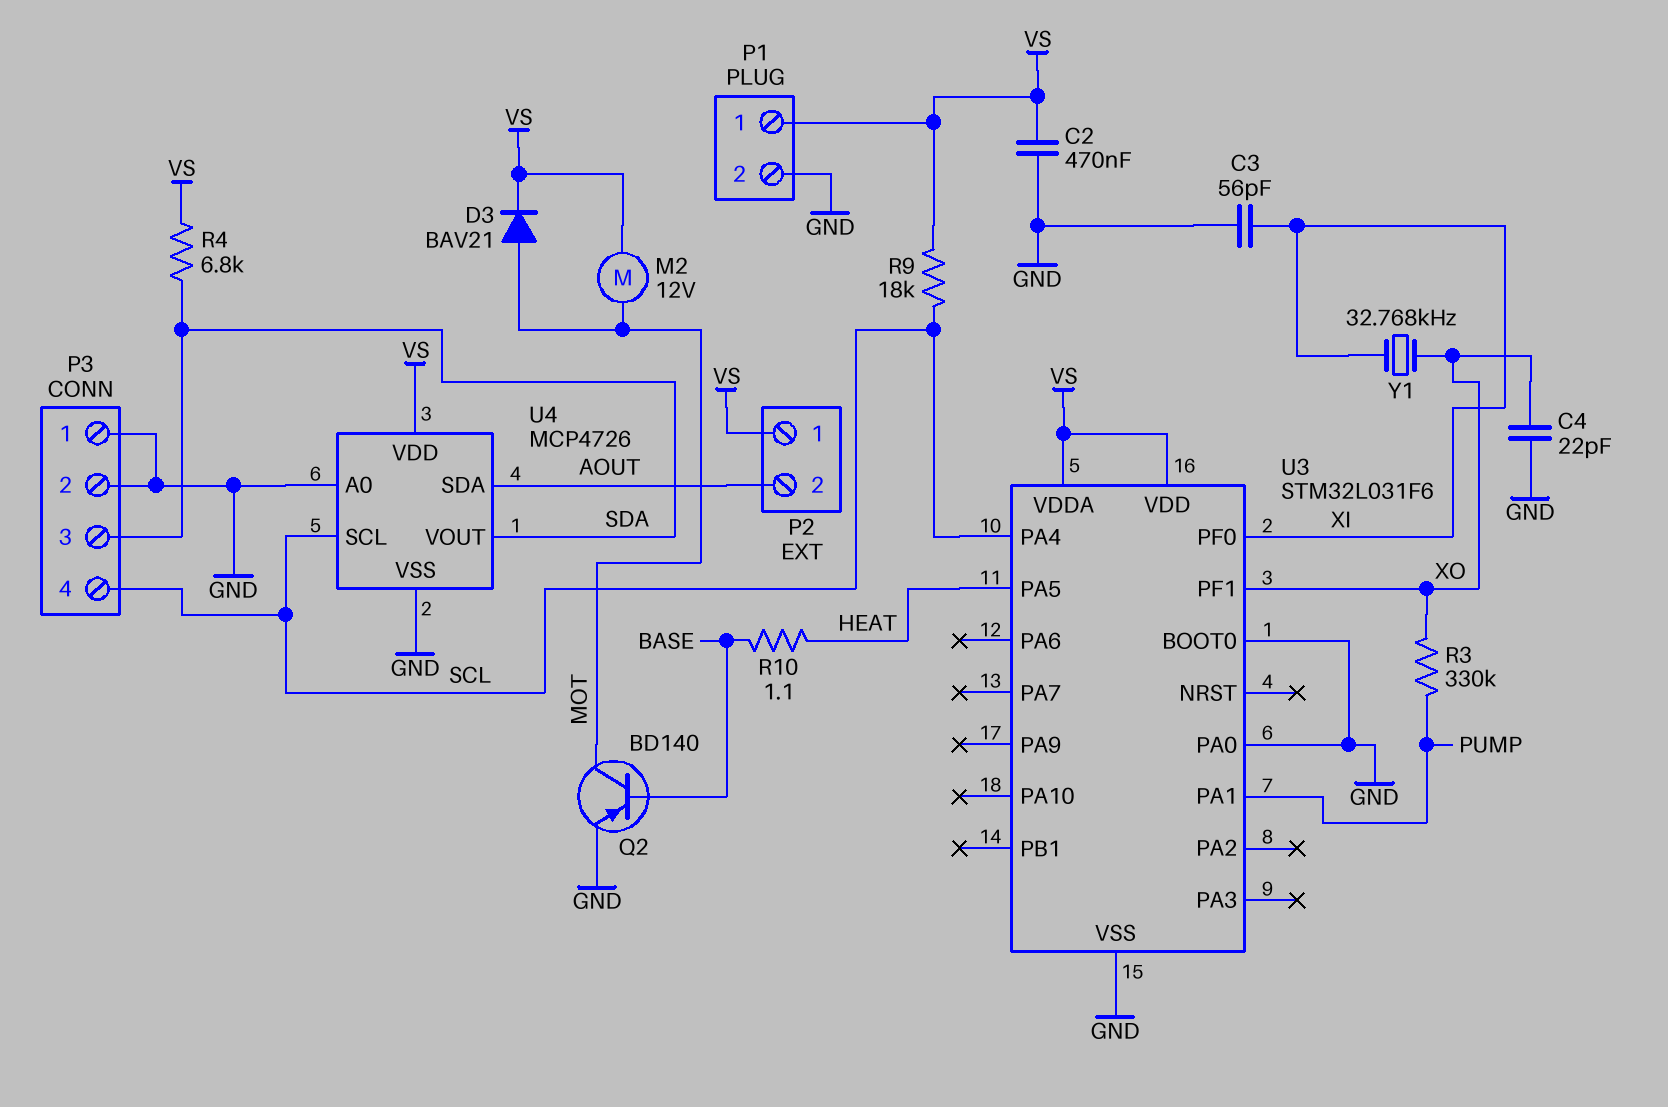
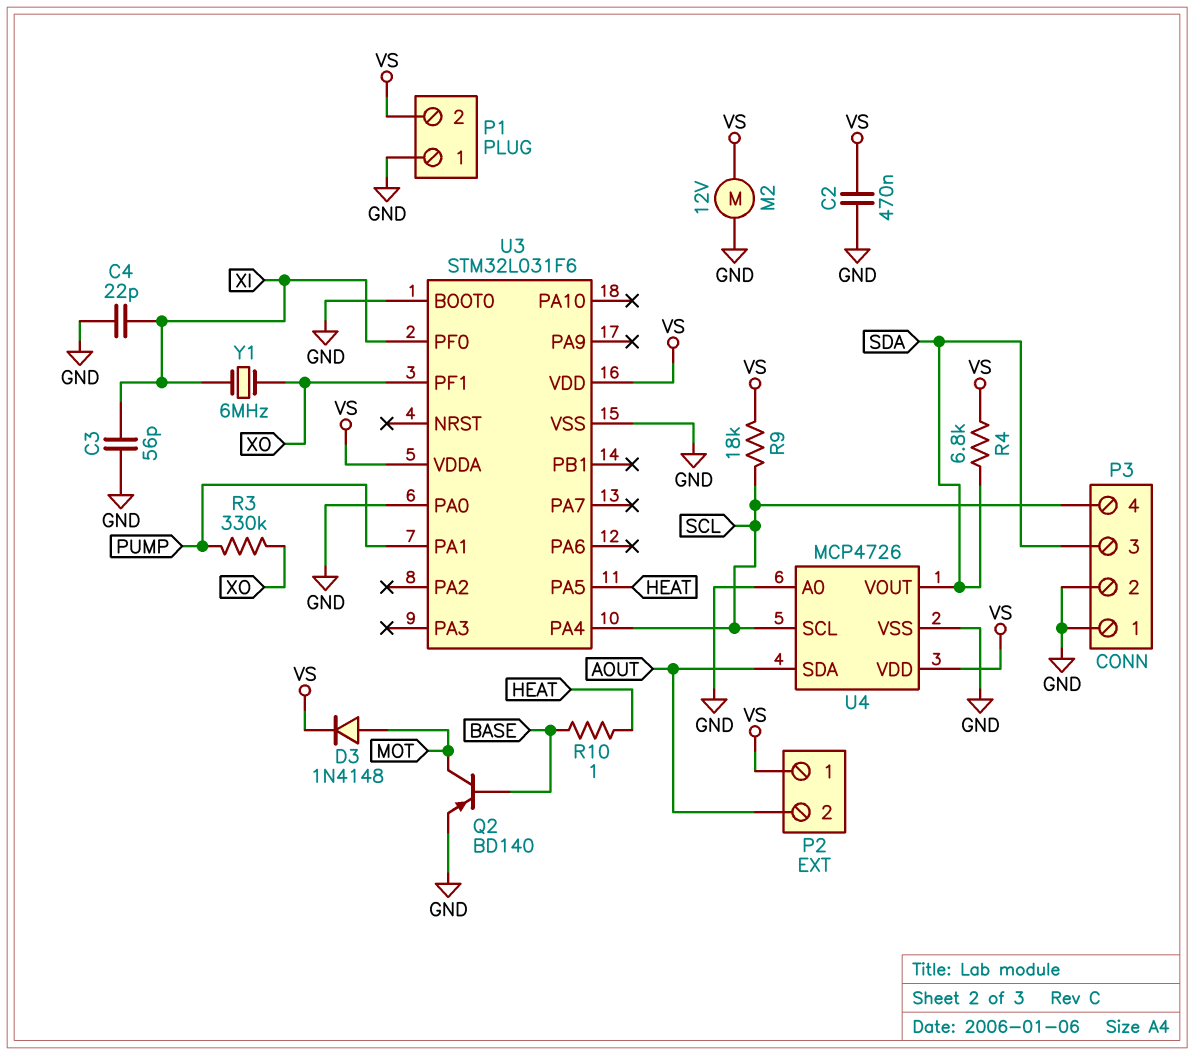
C4: 22pF (GND, XO) -> 22pF (GND, XI)
D3: diode BAV21 (A MOT, K VS) -> diode 1N4148 (A MOT, K VS)
M2: motor 12V (MOT, VS) -> motor 12V (GND, VS)
P1 pin 1: VS -> GND
P1 pin 2: GND -> VS
R10: 1.1 (BASE, HEAT) -> 1 (BASE, HEAT)
Y1: 32.768kHz (XI, XO) -> 6MHz (XI, XO)

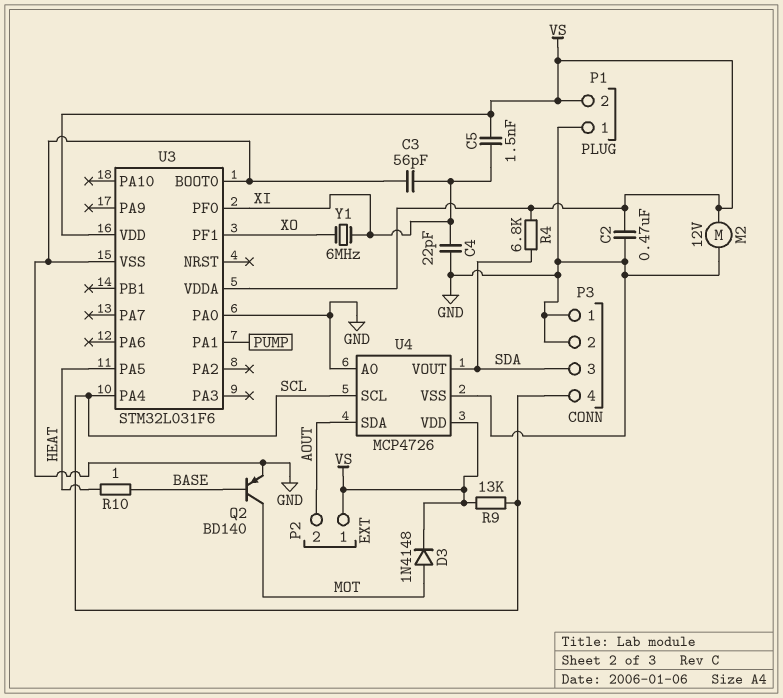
C5: none -> 1.5nF (VS, XI)
R3: 330k (PUMP, XO) -> none
R9: 18k (SCL, VS) -> 13k (SCL, VS)

